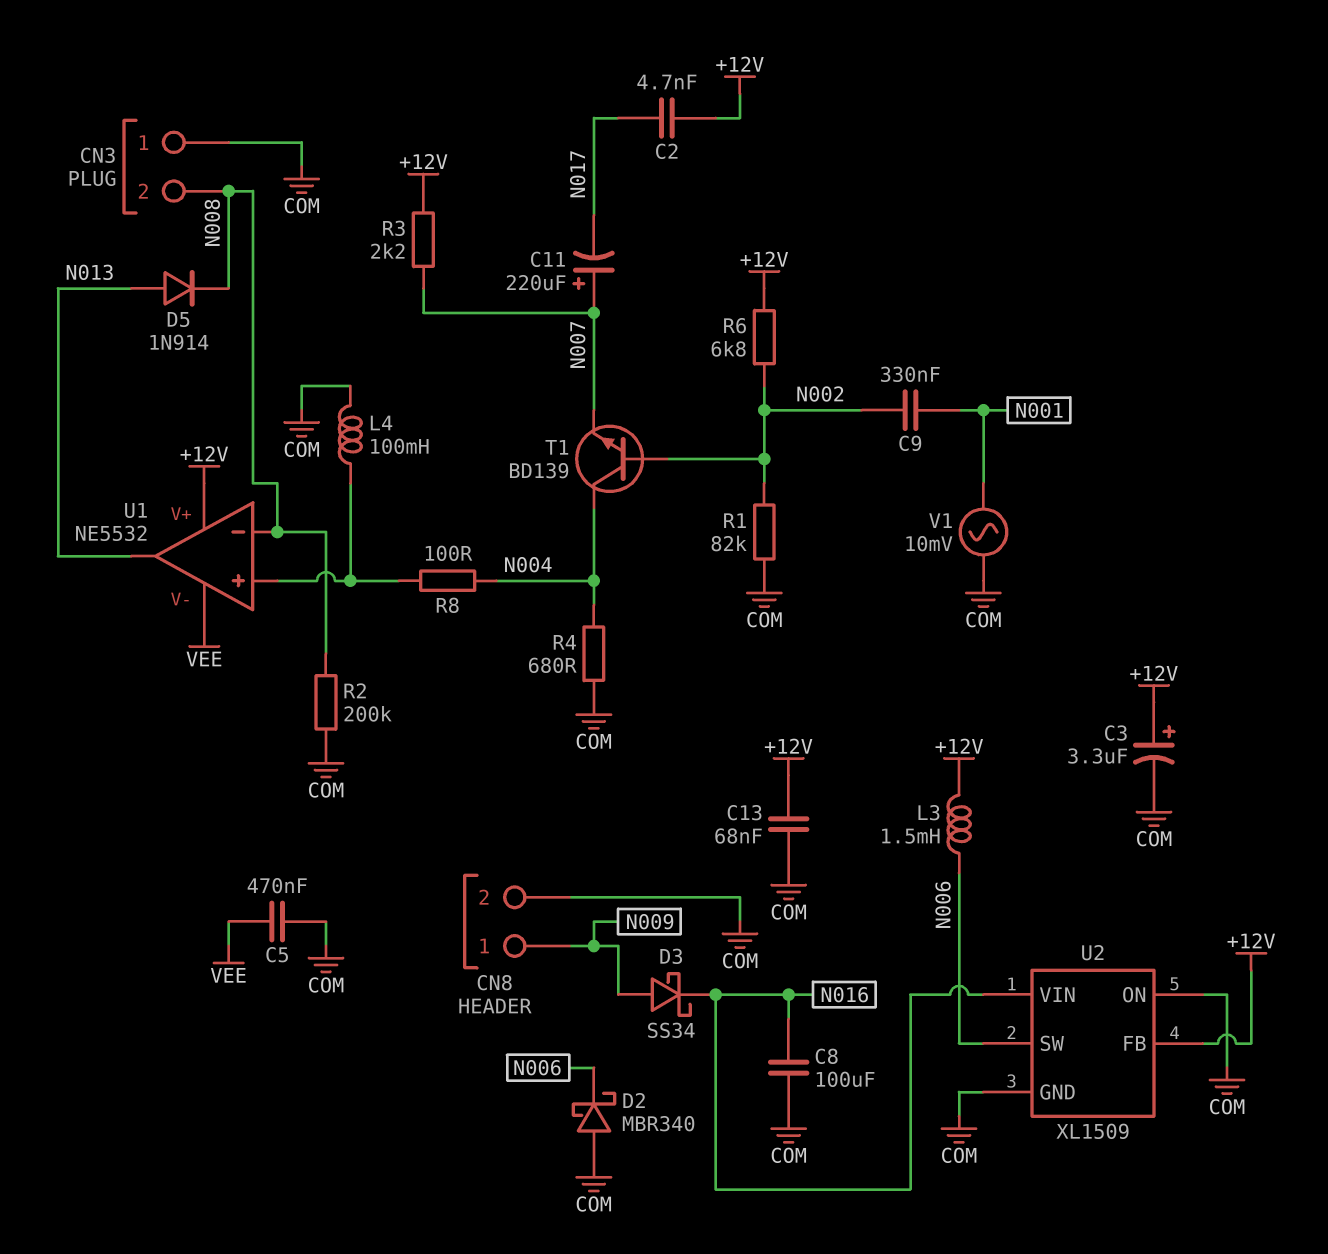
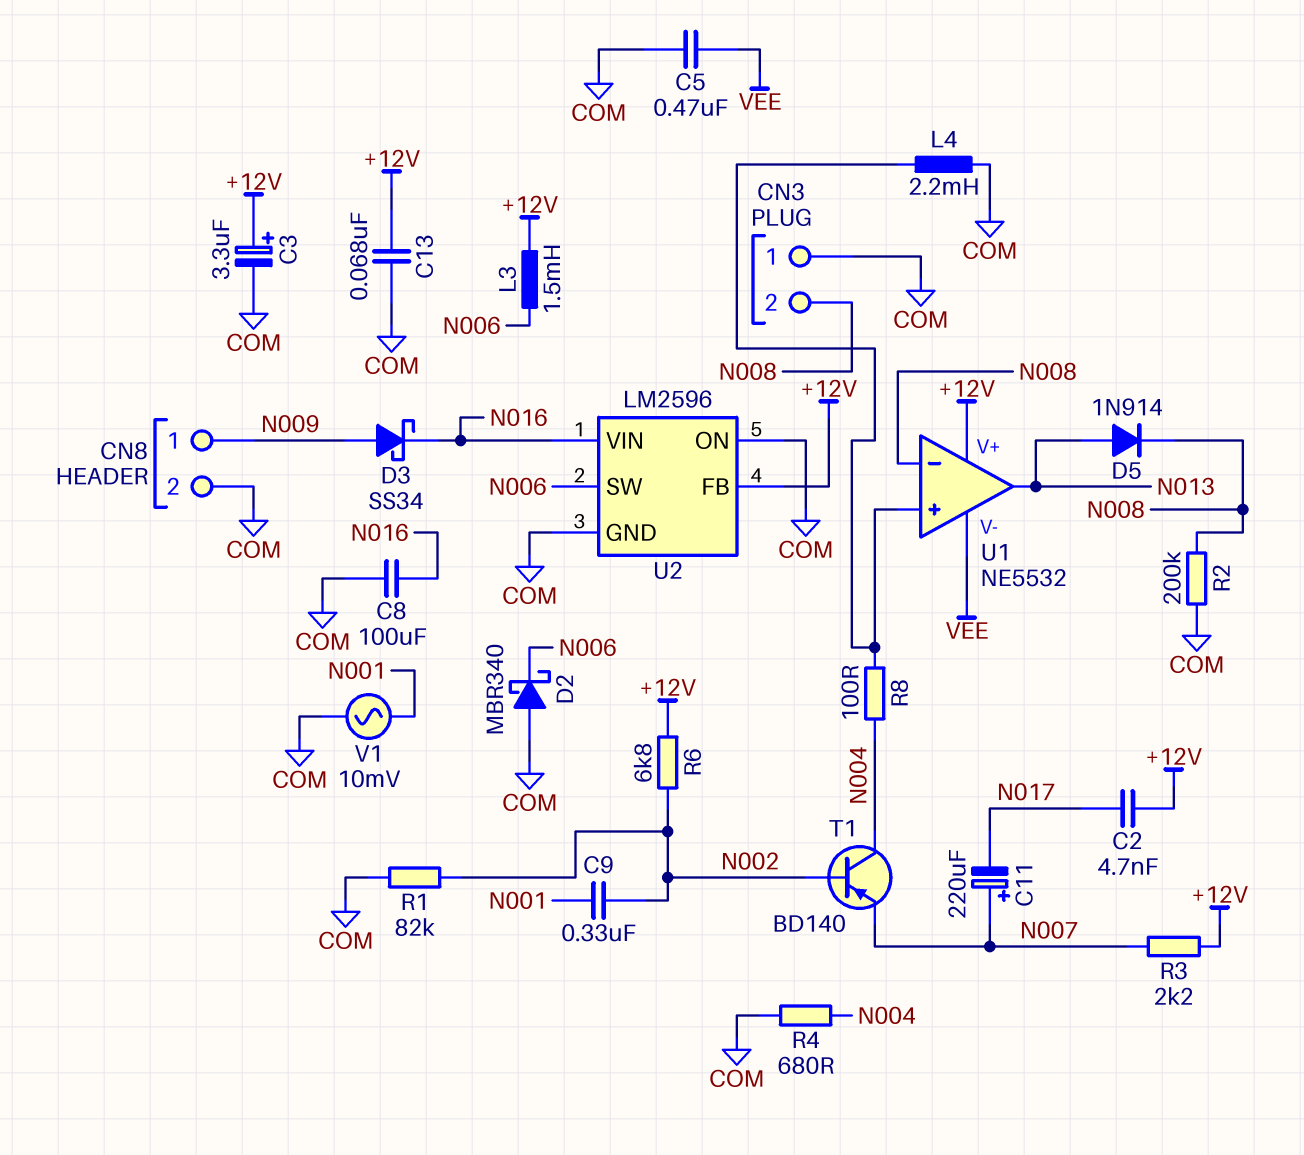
L4: 100mH (COM, U1/in+) -> 2.2mH (COM, U1/in+)
T1: NPN BD139 (B N002, C N004, E N007) -> PNP BD140 (B N002, C N004, E N007)
U2: XL1509 -> LM2596

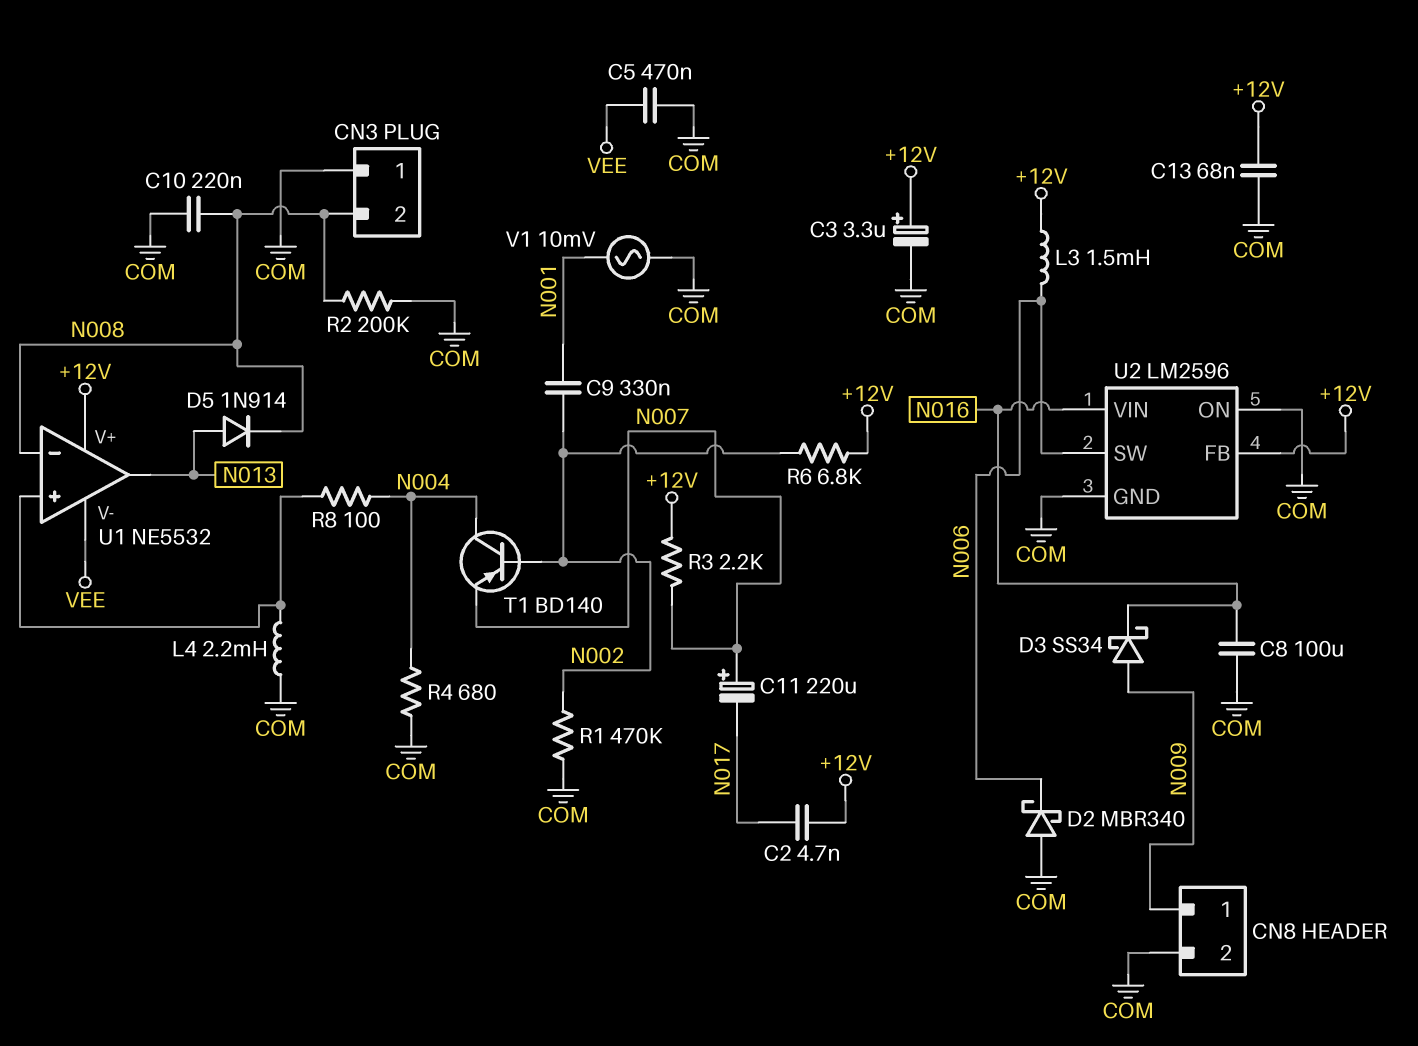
C10: none -> 220nF (COM, N008)
R1: 82k (COM, N002) -> 470k (COM, N002)

